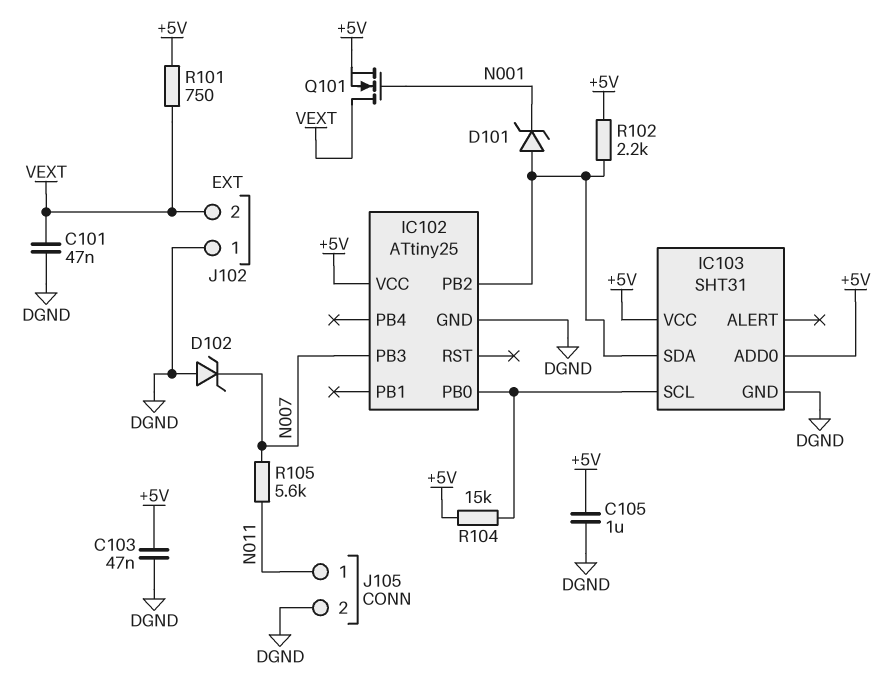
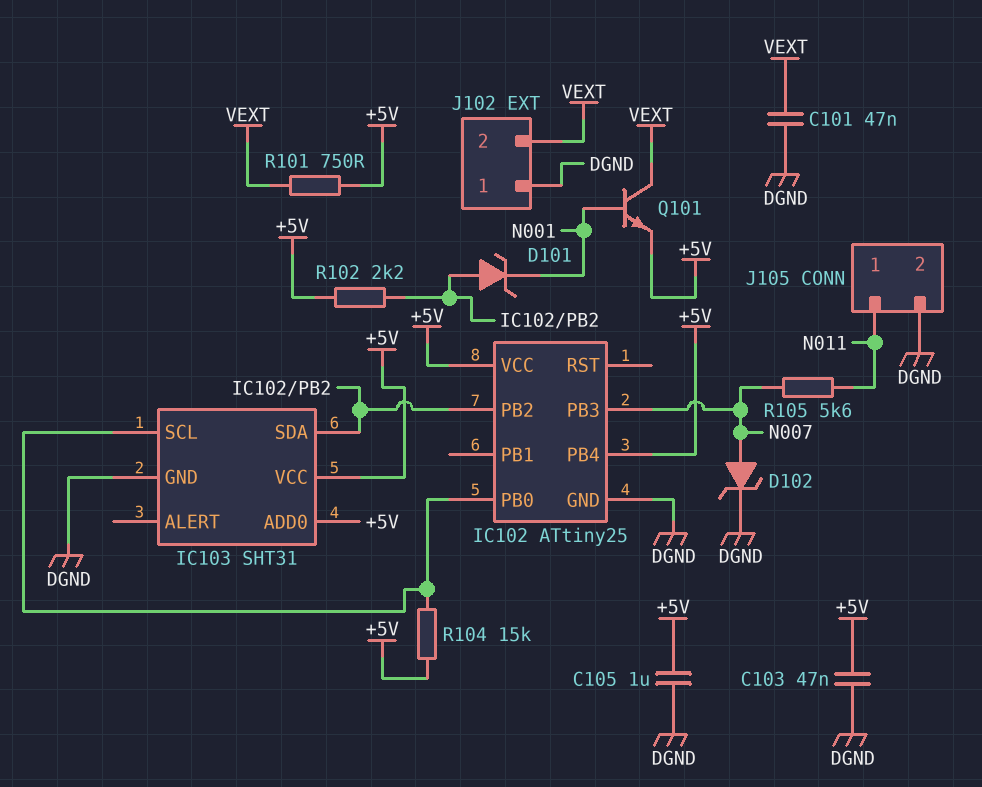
D102: zener (A DGND, K N007) -> zener (A N007, K DGND)
IC102 pin PB4: none -> +5V
Q101: NMOS (G N001, D VEXT, S +5V) -> NPN (B N001, C VEXT, E +5V)

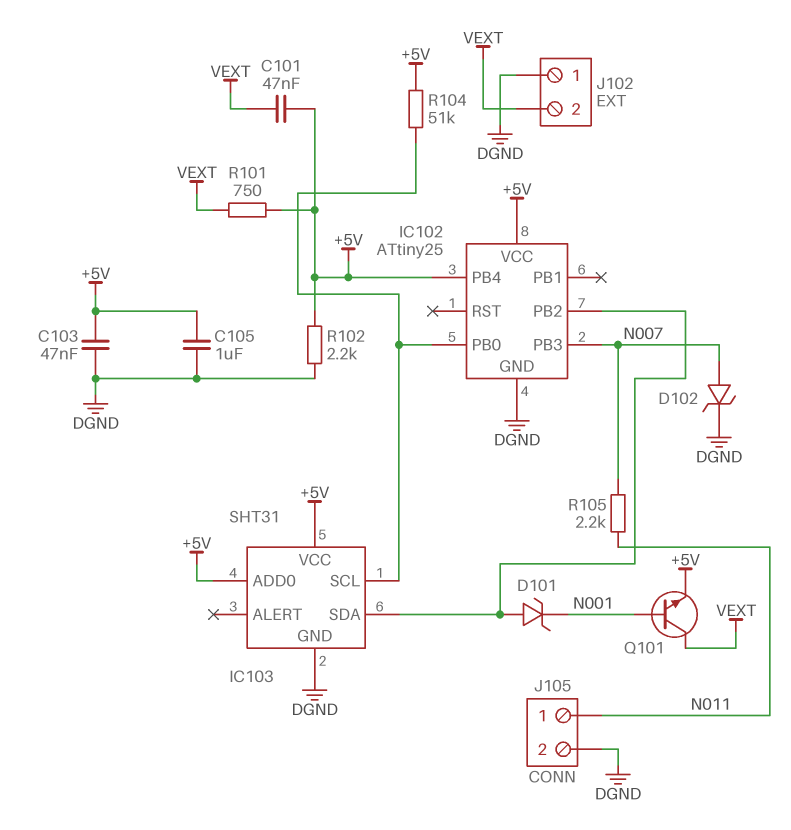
C101: 47nF (DGND, VEXT) -> 47nF (+5V, VEXT)
R102: 2.2k (+5V, IC102/PB2) -> 2.2k (+5V, DGND)
R104: 15k (+5V, IC102/PB0) -> 51k (+5V, IC102/PB0)
R105: 5.6k (N007, N011) -> 2.2k (N007, N011)

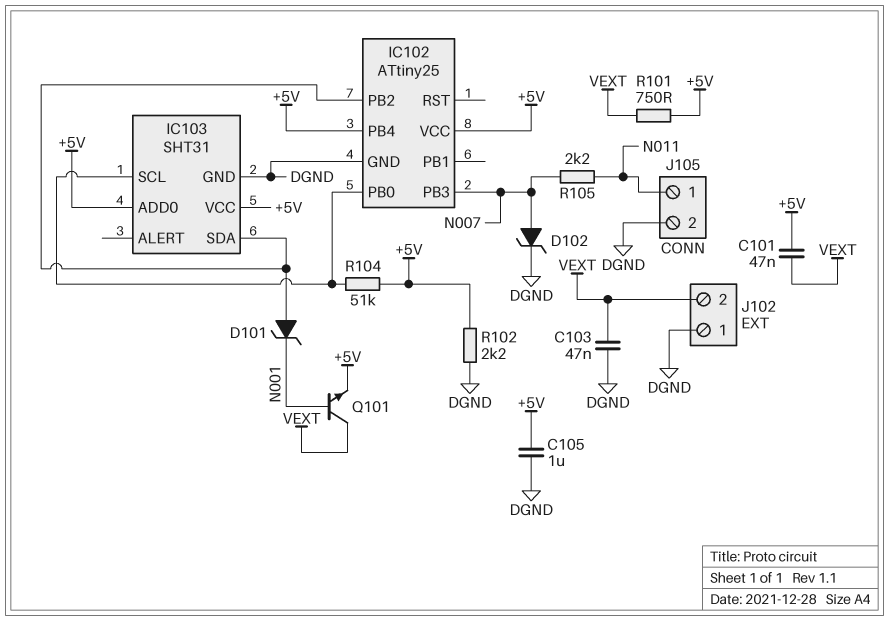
C103: 47nF (+5V, DGND) -> 47nF (DGND, VEXT)

